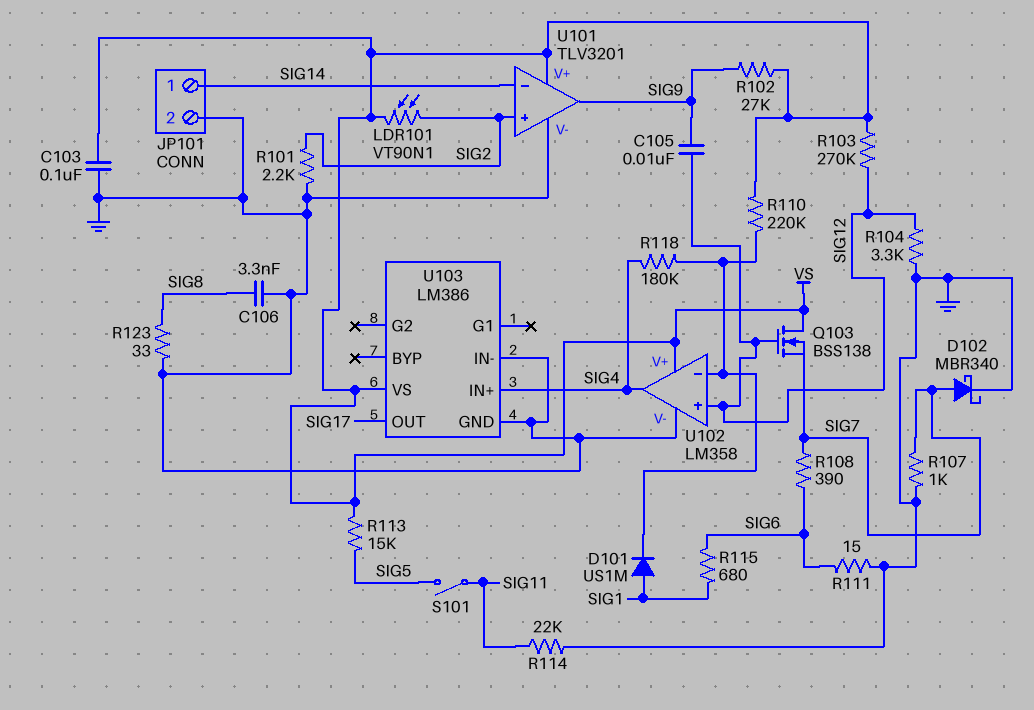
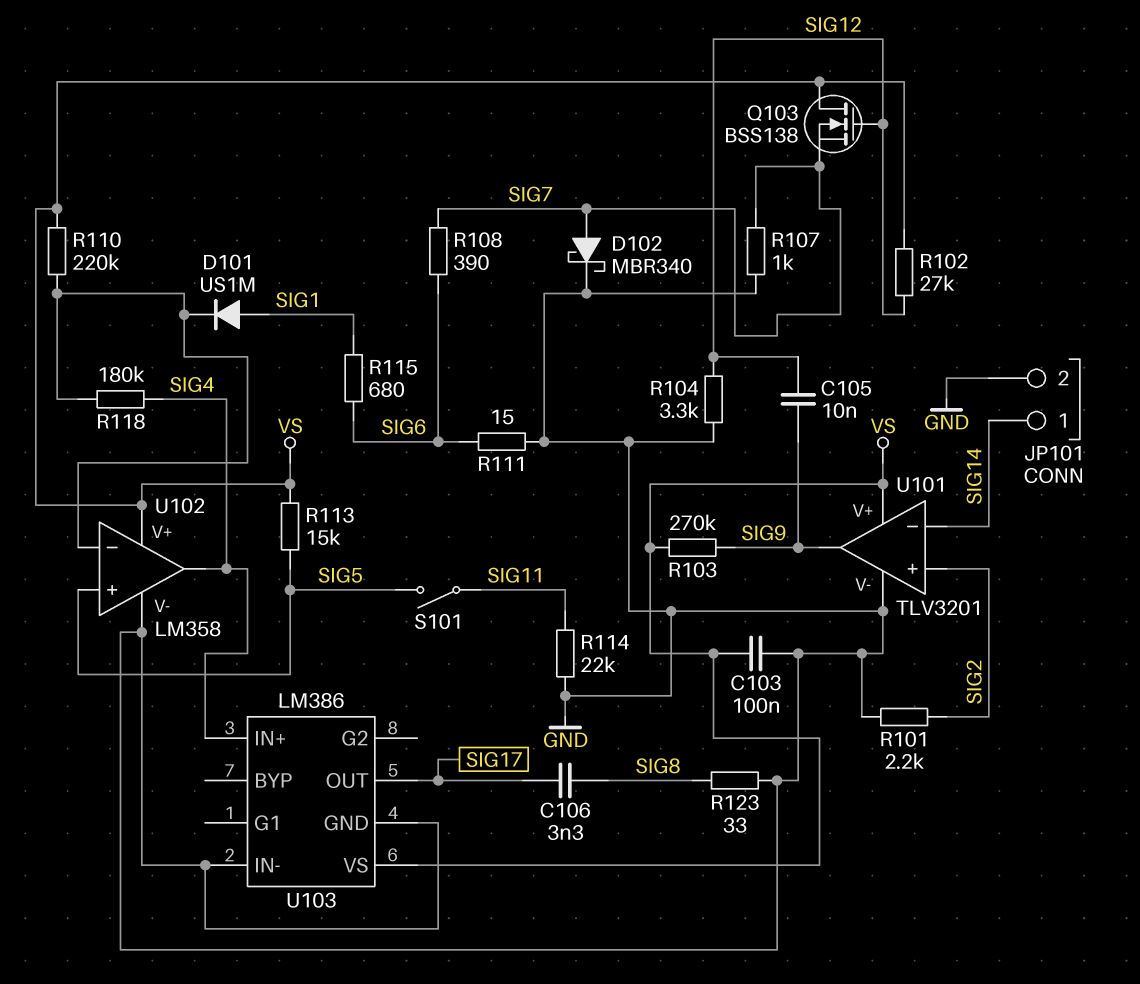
C106: 3.3nF (GND, SIG8) -> 3.3nF (SIG8, SIG17)
LDR101: VT90N1 (SIG2, VS) -> none
R102: 27k (SIG9, VS) -> 27k (SIG12, VS)
R103: 270k (SIG12, VS) -> 270k (SIG9, VS)
U102 pin in+: SIG12 -> SIG5

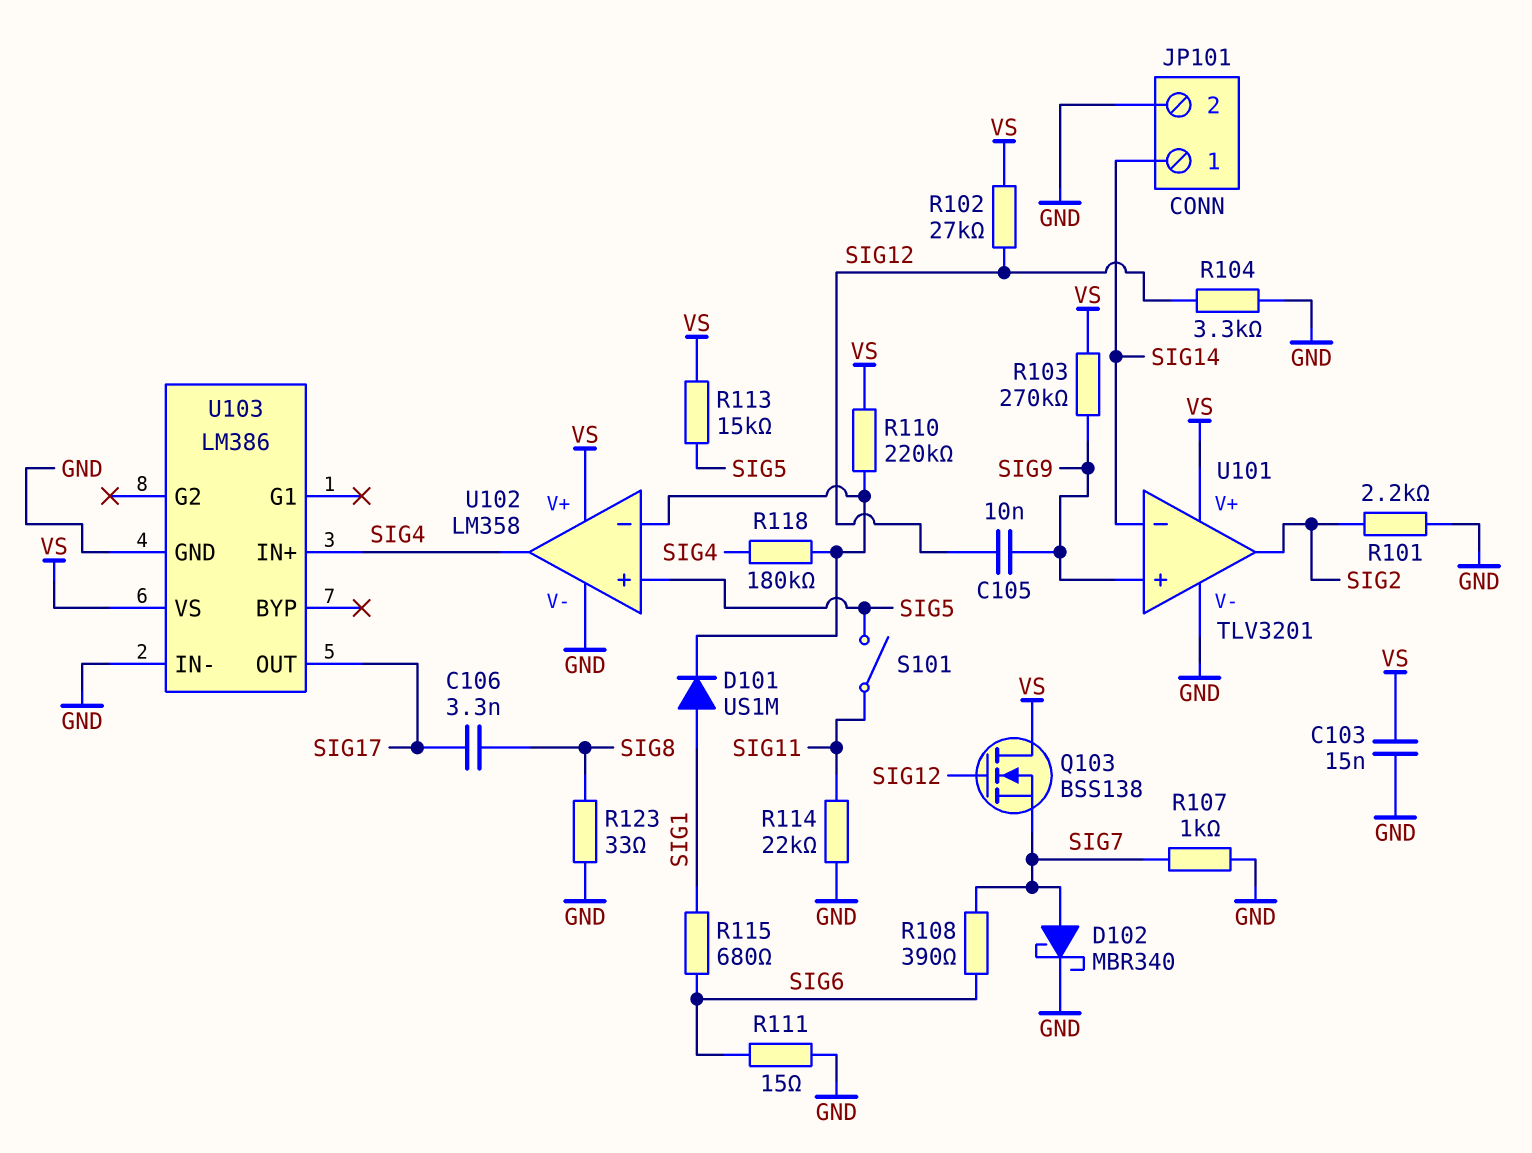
C103: 100nF (GND, VS) -> 15nF (GND, VS)
U101 pin in+: SIG2 -> SIG9
U101 pin out: SIG9 -> SIG2

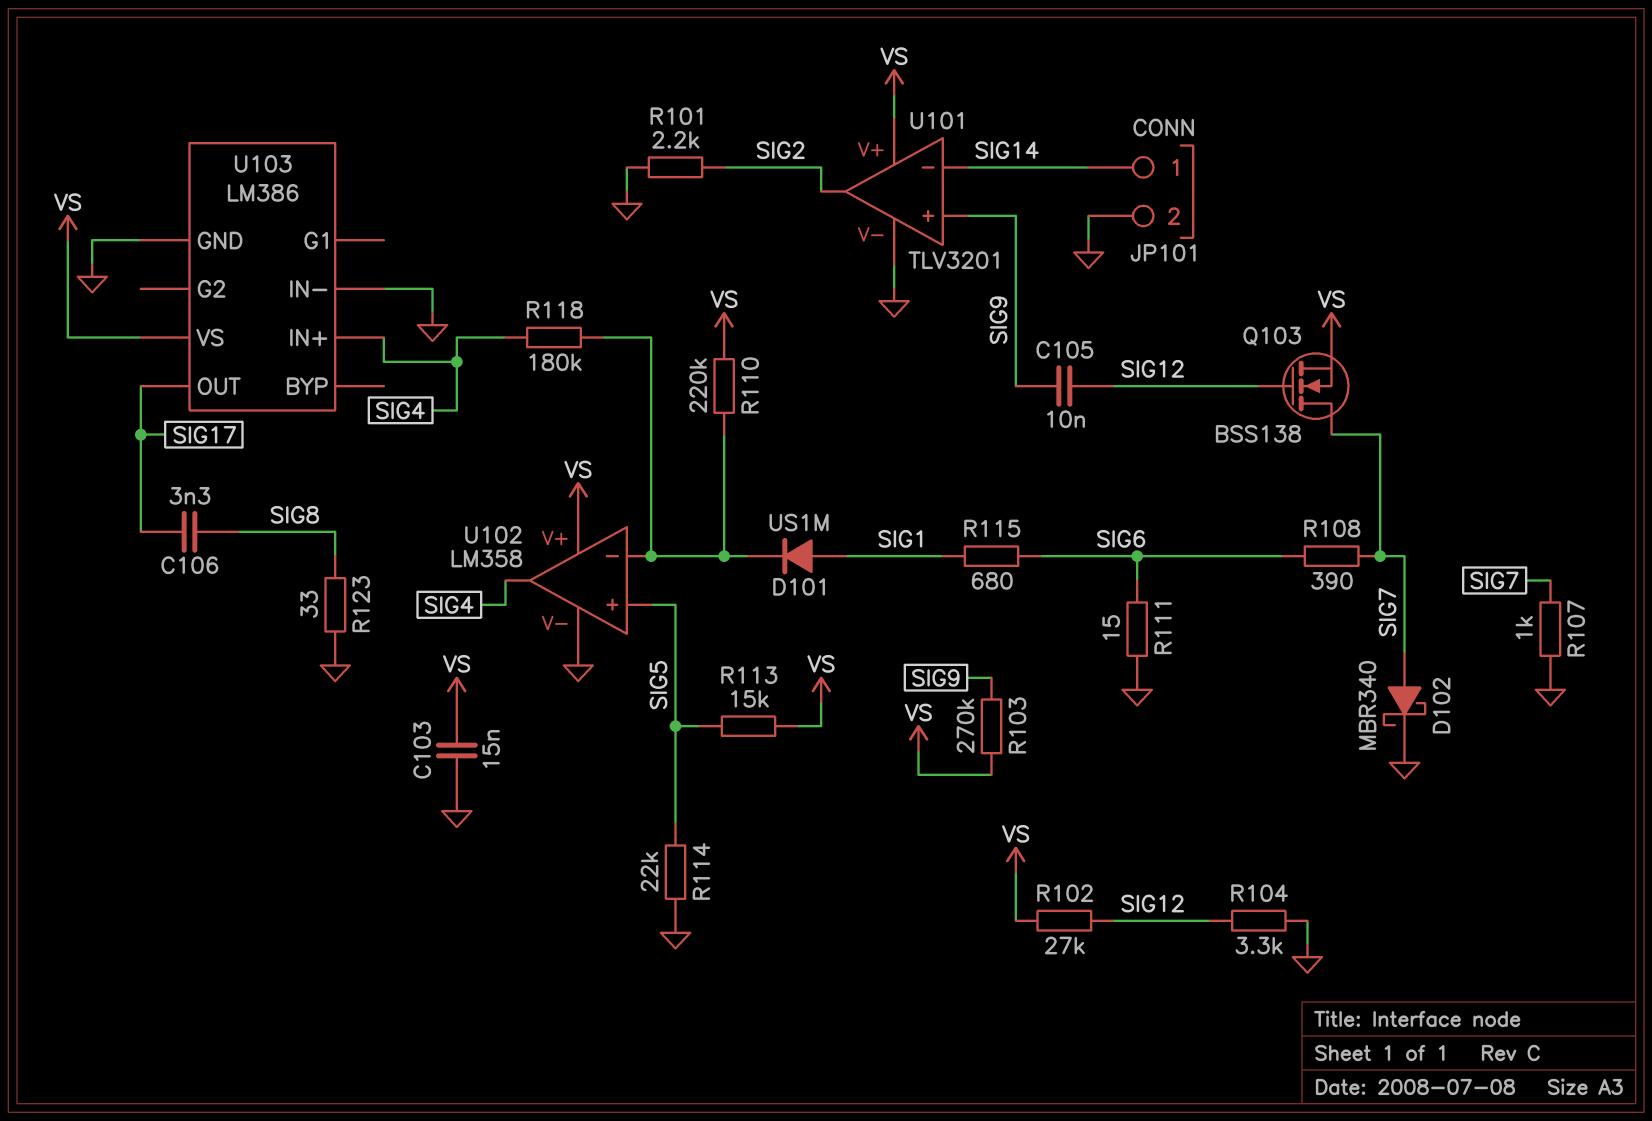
Q103: NMOS BSS138 (G SIG12, D VS, S SIG7) -> NMOS BSS138 (G SIG12, D SIG7, S VS)
R114: 22k (GND, SIG11) -> 22k (GND, SIG5)
S101: switch (SIG5, SIG11) -> none

